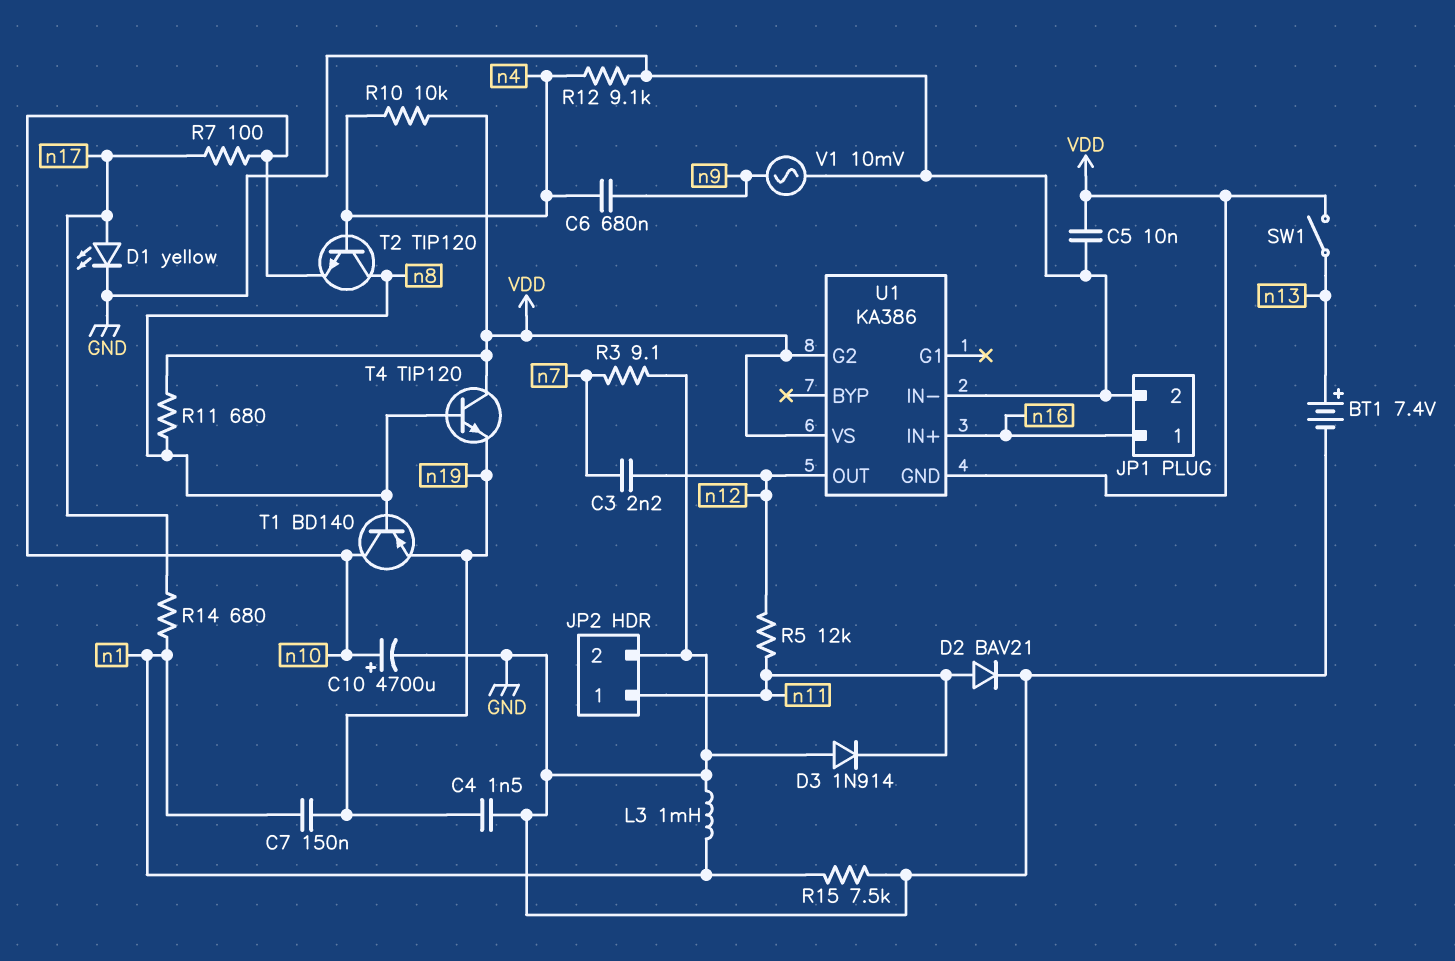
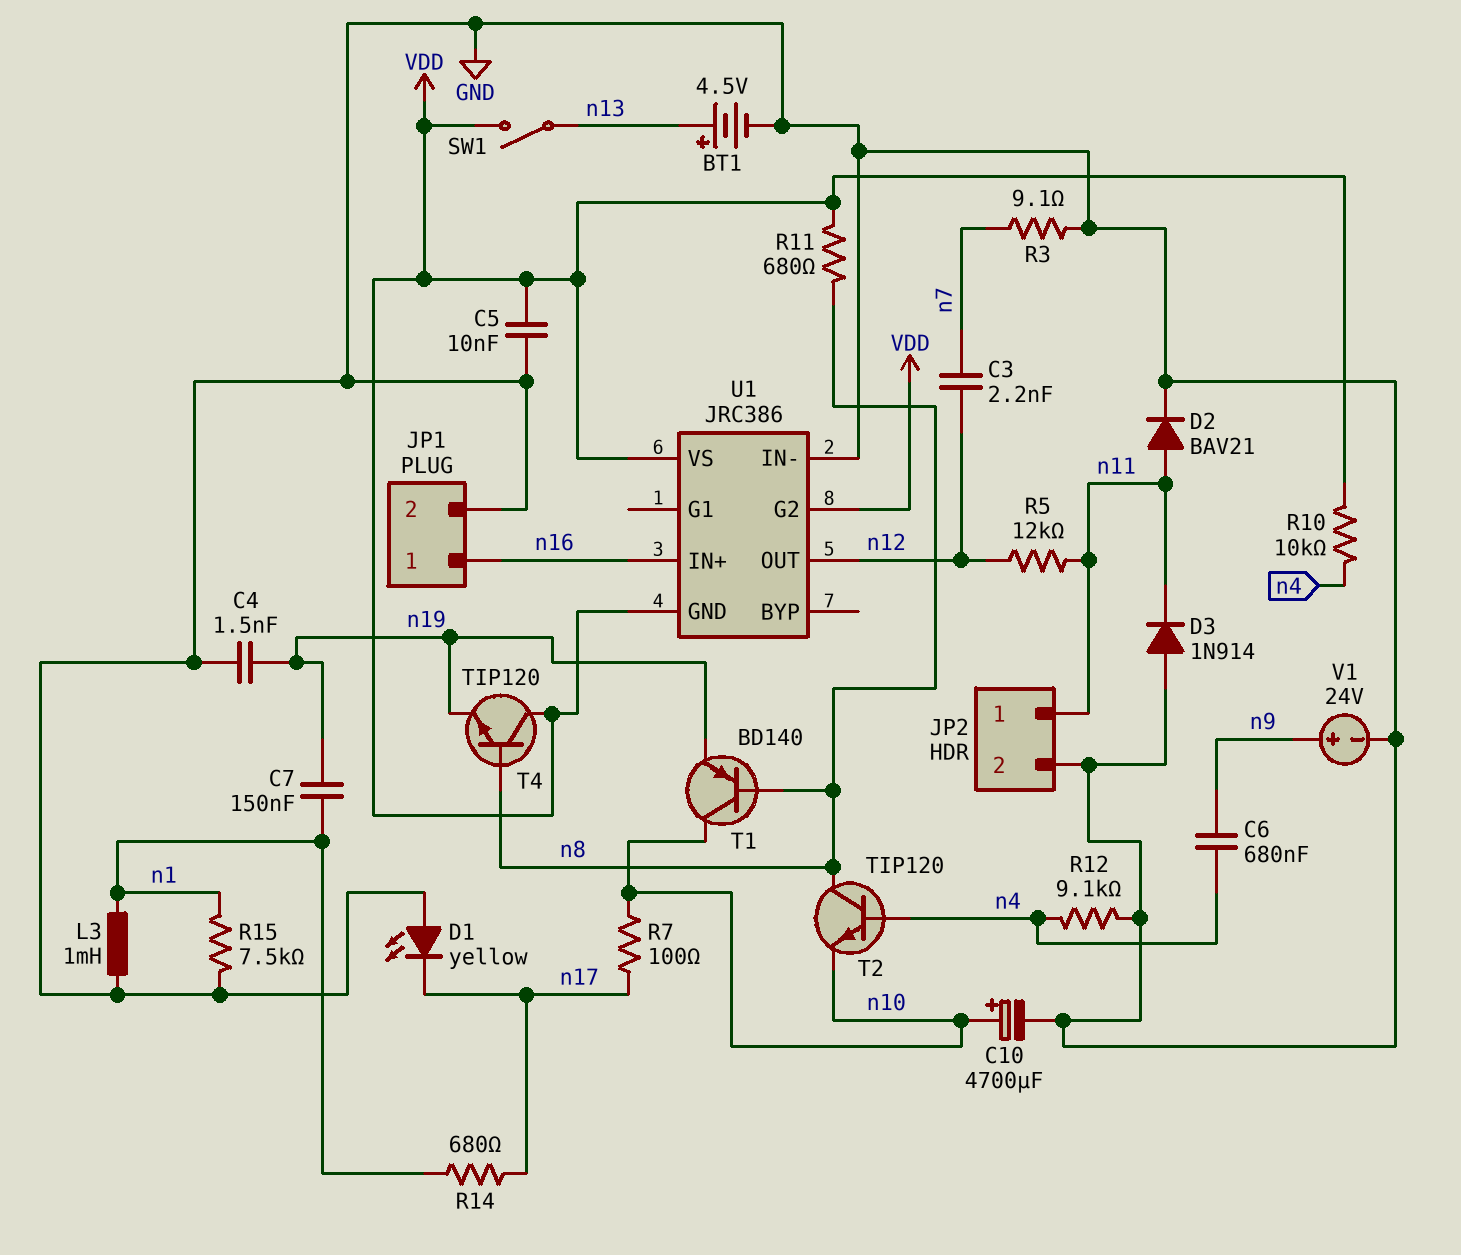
BT1: 7.4V (plus n13, minus GND) -> 4.5V (plus n13, minus GND)
D1: LED yellow (A n17, K GND) -> LED yellow (A GND, K n17)
U1: KA386 -> JRC386
V1: AC 10mV (GND, n9) -> 24V (plus n9, minus GND)

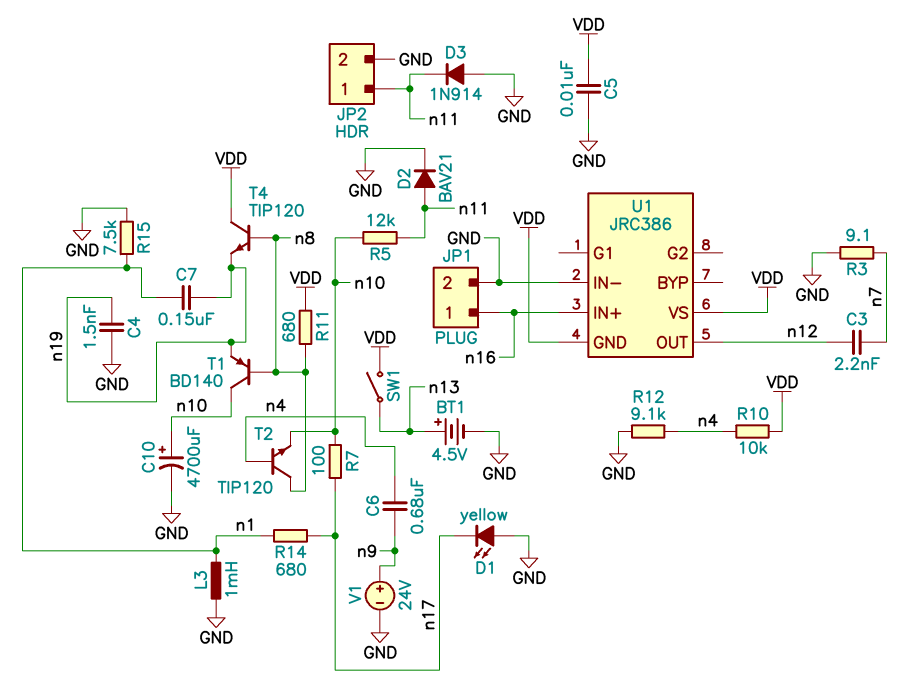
R5: 12k (n11, n12) -> 12k (n10, n11)
U1 pin G2: VDD -> none

